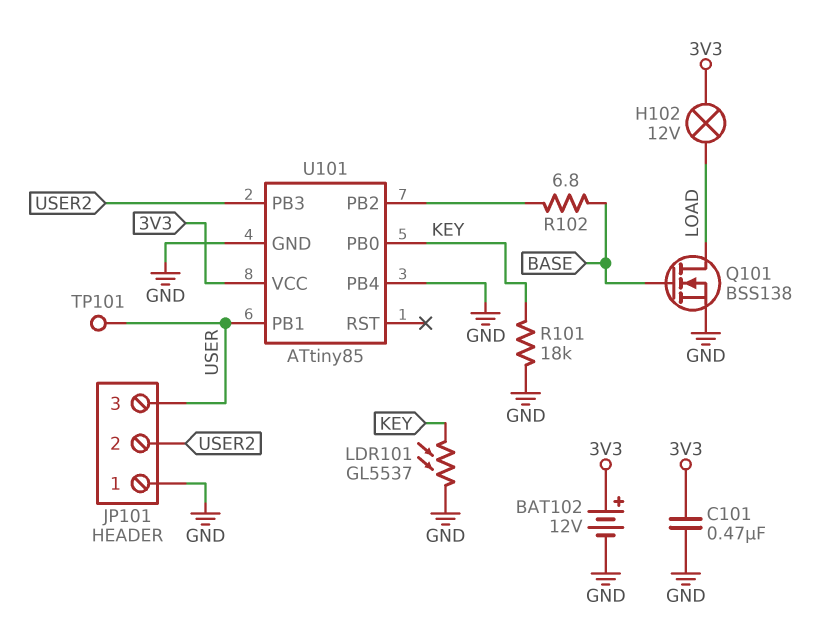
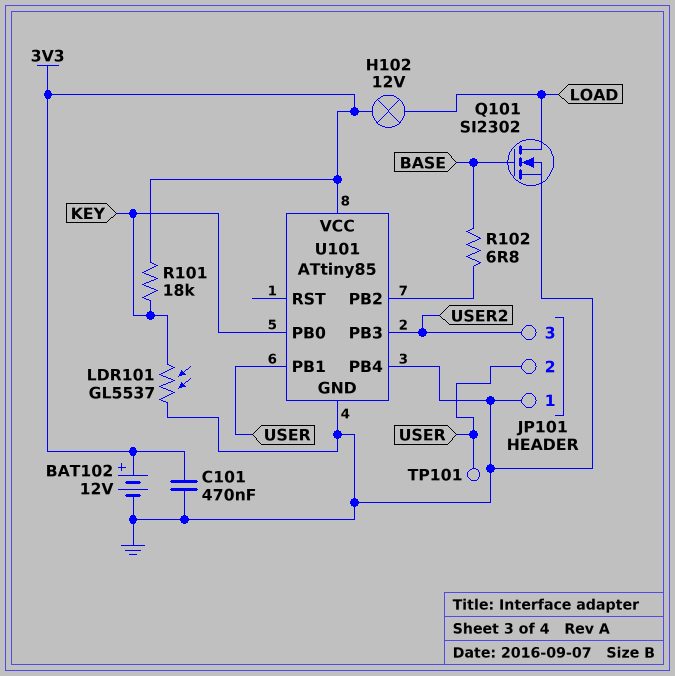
JP101 pin 2: USER2 -> USER
JP101 pin 3: USER -> USER2
Q101: NMOS BSS138 (G BASE, D LOAD, S GND) -> NMOS SI2302 (G BASE, D LOAD, S GND)
R101: 18k (GND, KEY) -> 18k (3V3, KEY)

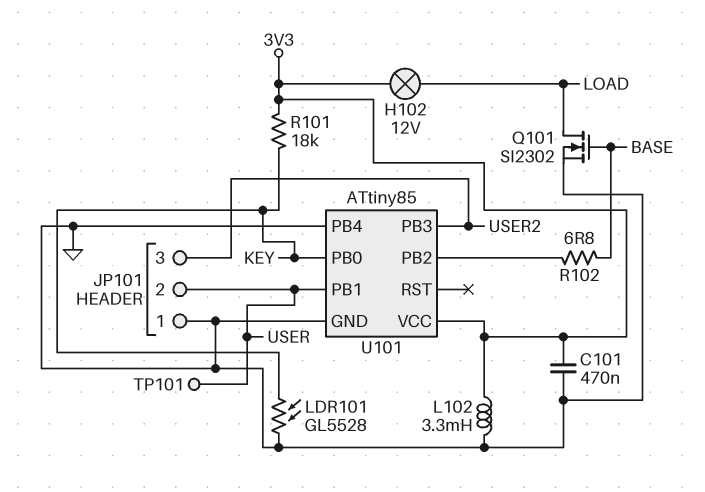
BAT102: 12V (plus 3V3, minus GND) -> none
L102: none -> 3.3mH (3V3, GND)
LDR101: GL5537 (GND, KEY) -> GL5528 (GND, KEY)

